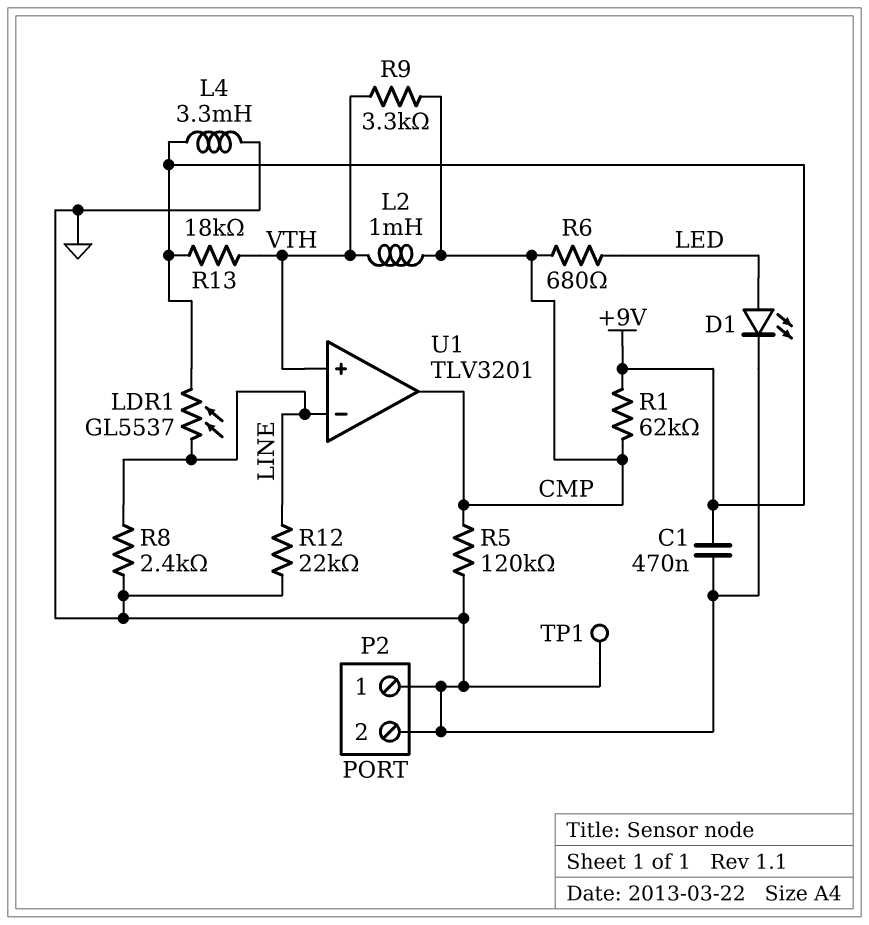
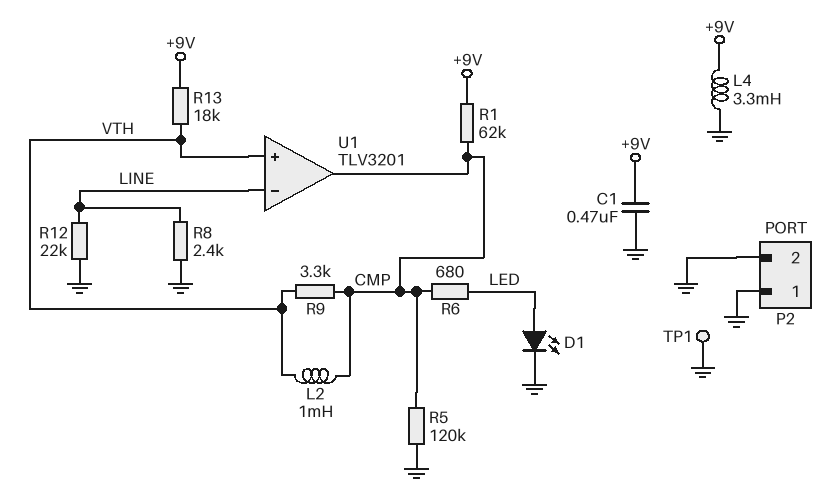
LDR1: GL5537 (+9V, LINE) -> none

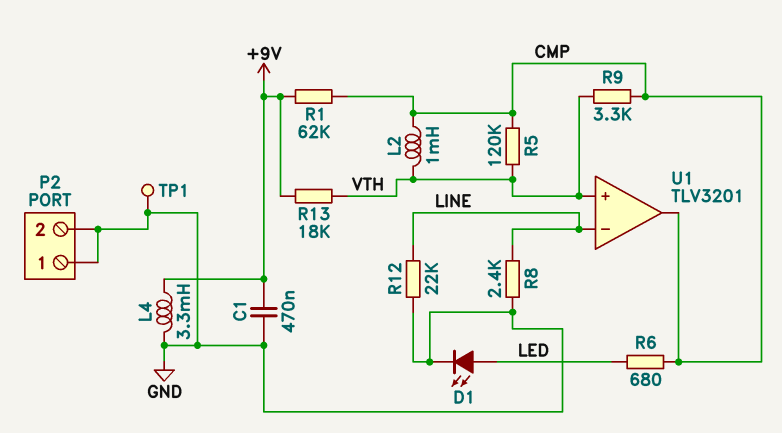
R5: 120k (CMP, GND) -> 120k (CMP, VTH)

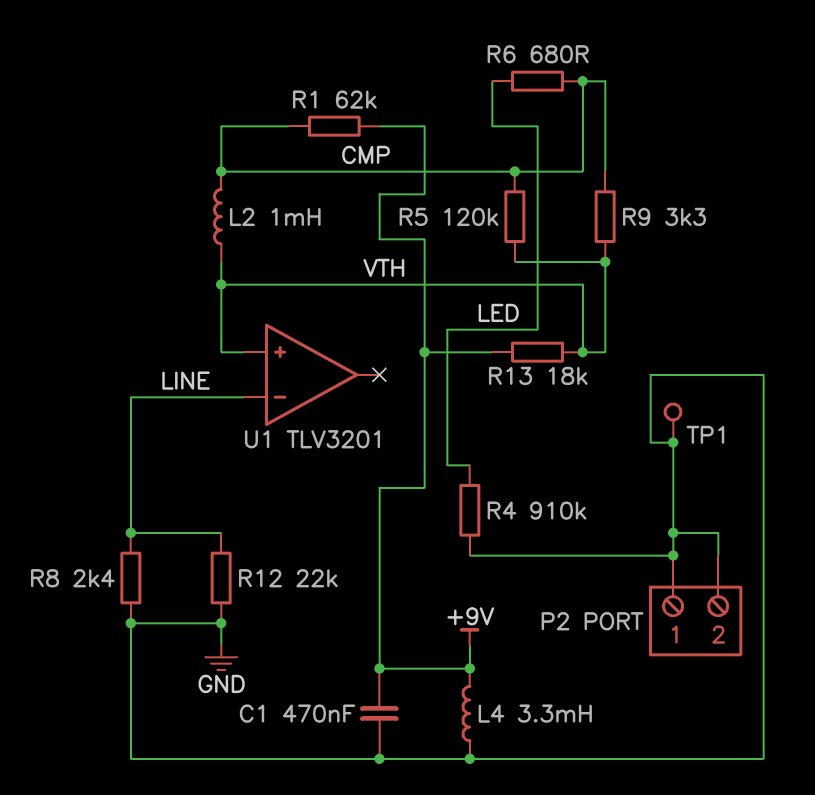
D1: LED (A LED, K GND) -> none
R4: none -> 910k (GND, LED)
U1 pin out: CMP -> none

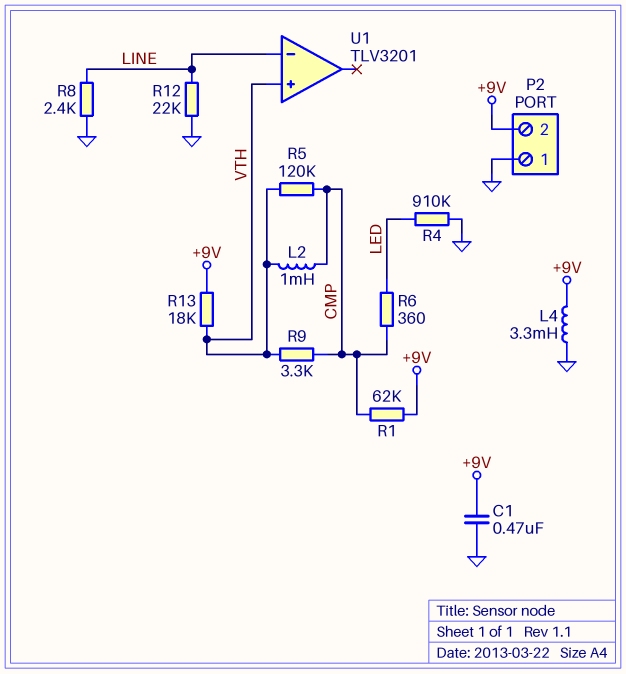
P2 pin 2: GND -> +9V
R6: 680 (CMP, LED) -> 360 (CMP, LED)
TP1: test point (GND) -> none

